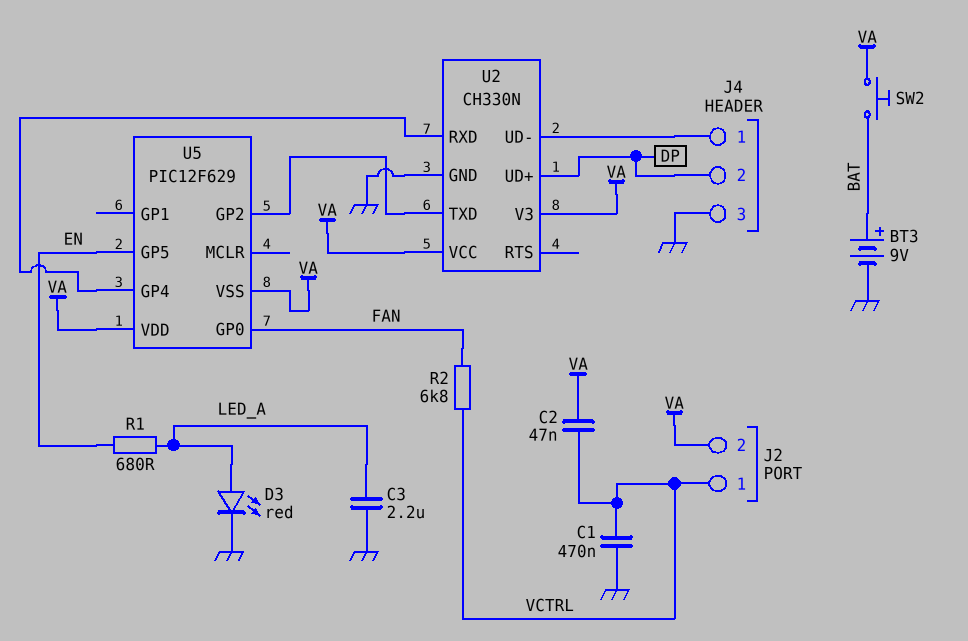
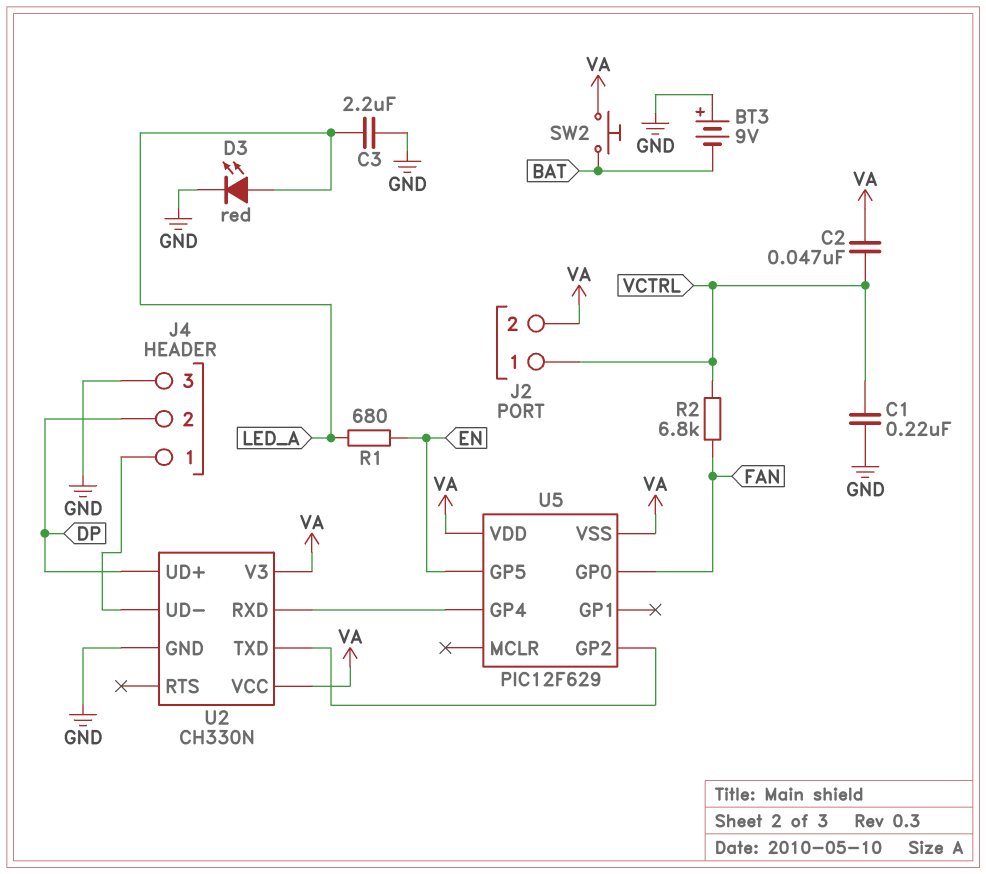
BT3: 9V (plus BAT, minus GND) -> 9V (plus GND, minus BAT)
C1: 470nF (GND, VCTRL) -> 220nF (GND, VCTRL)

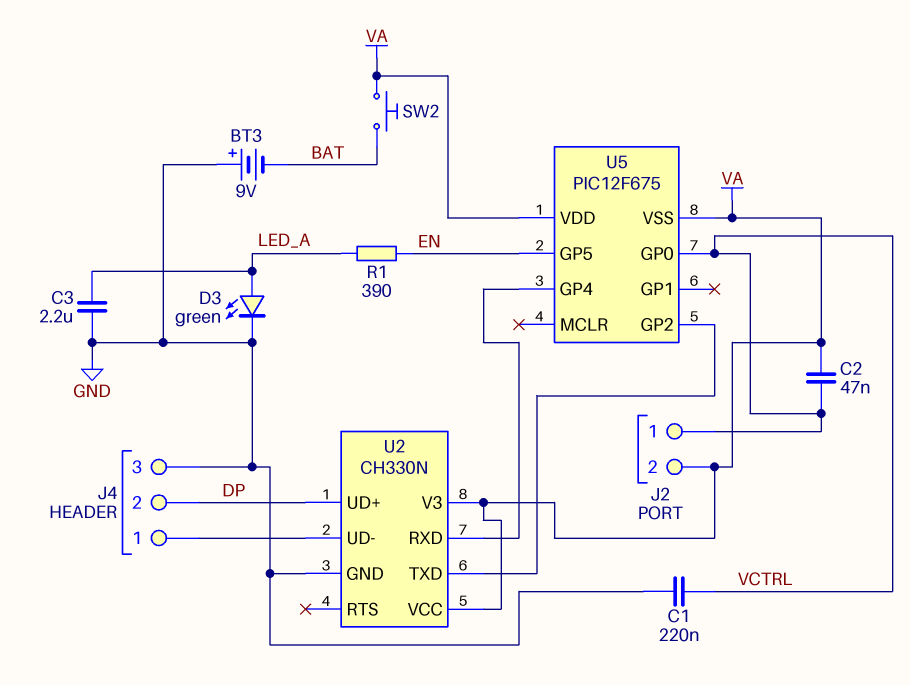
D3: LED red (A LED_A, K GND) -> LED green (A LED_A, K GND)
R1: 680 (EN, LED_A) -> 390 (EN, LED_A)
R2: 6.8k (FAN, VCTRL) -> none
U5: PIC12F629 -> PIC12F675
U5 pin GP0: FAN -> VCTRL

